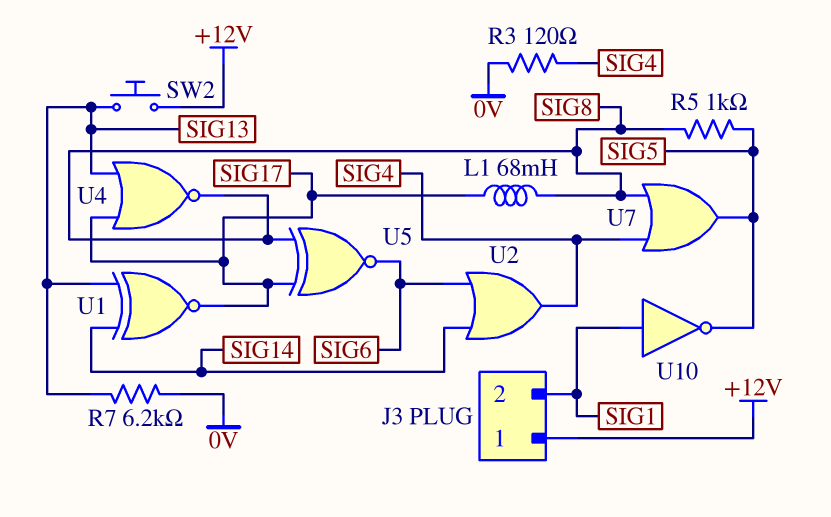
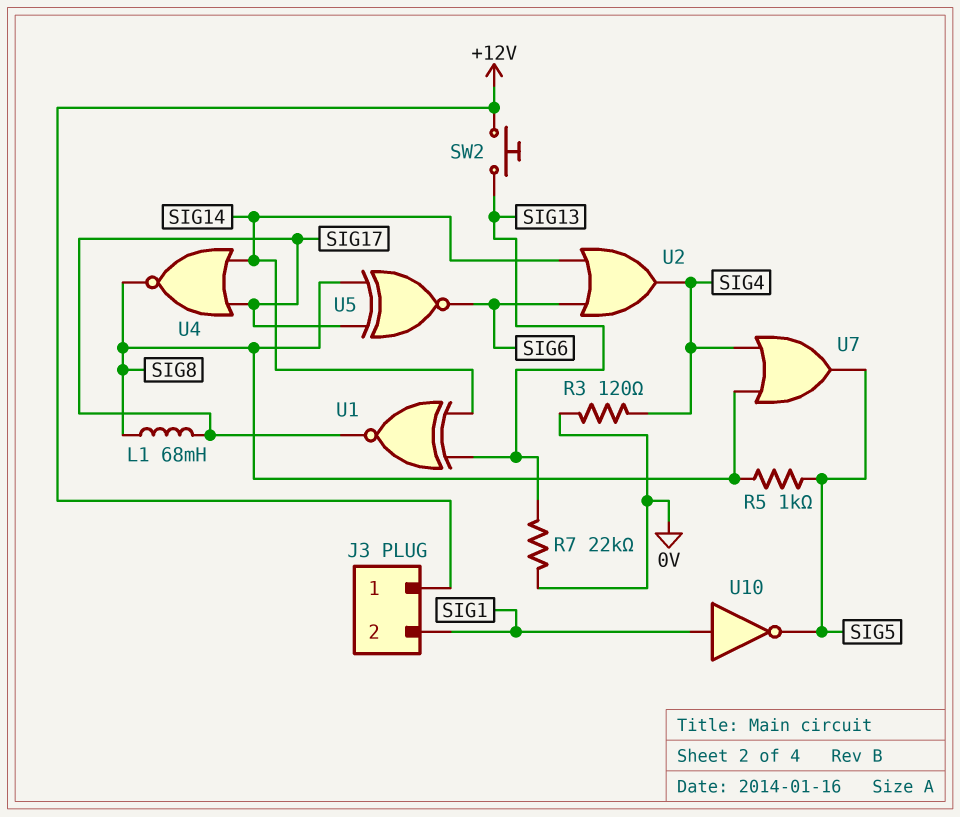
R7: 6.2k (0V, SIG13) -> 22k (0V, SIG13)
U4: NOR (in SIG13, in SIG17, out SIG8) -> NOR (in SIG14, in SIG17, out SIG8)

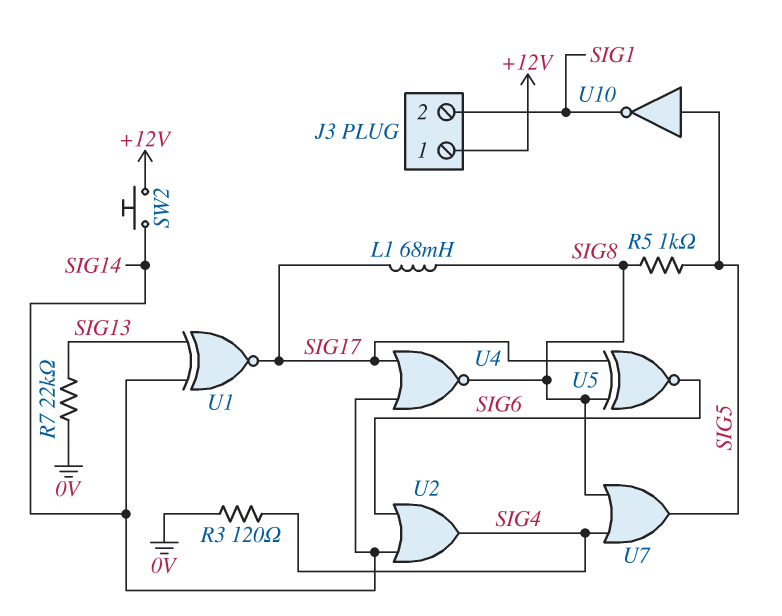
SW2: button (+12V, SIG13) -> button (+12V, SIG14)
U10: NOT (in SIG1, out SIG5) -> NOT (in SIG5, out SIG1)

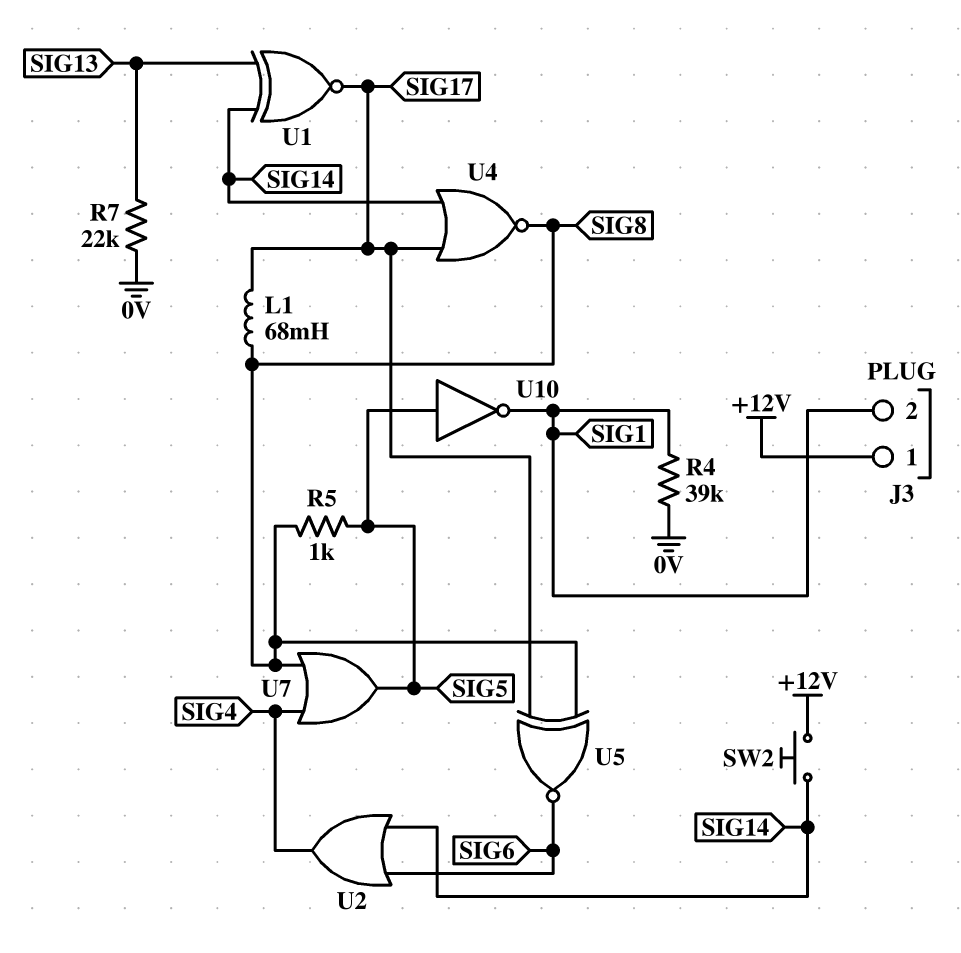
R3: 120 (0V, SIG4) -> none
R4: none -> 39k (0V, SIG1)

